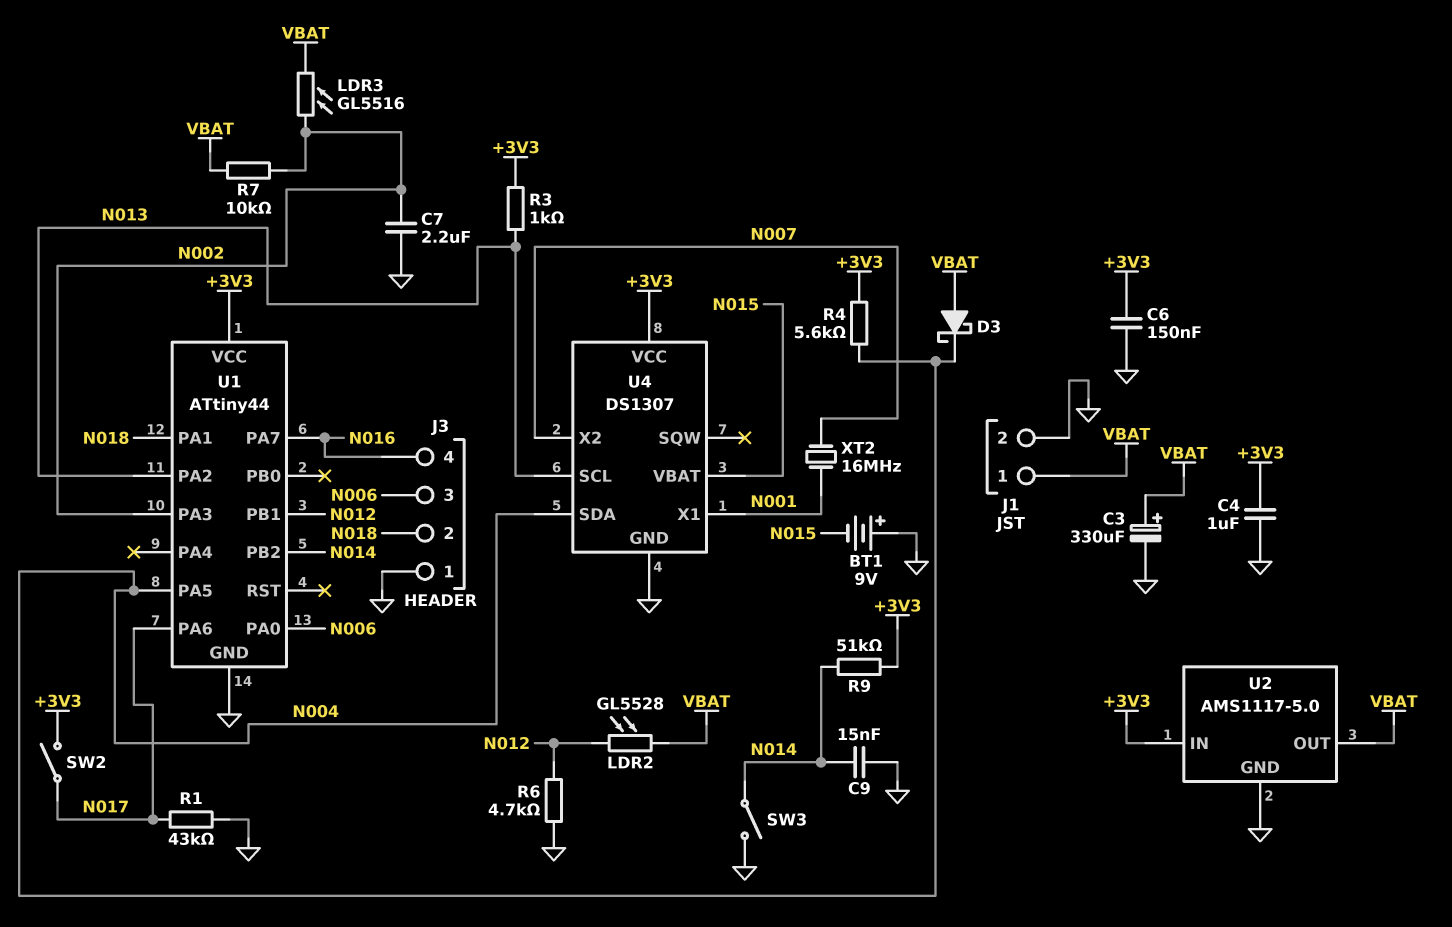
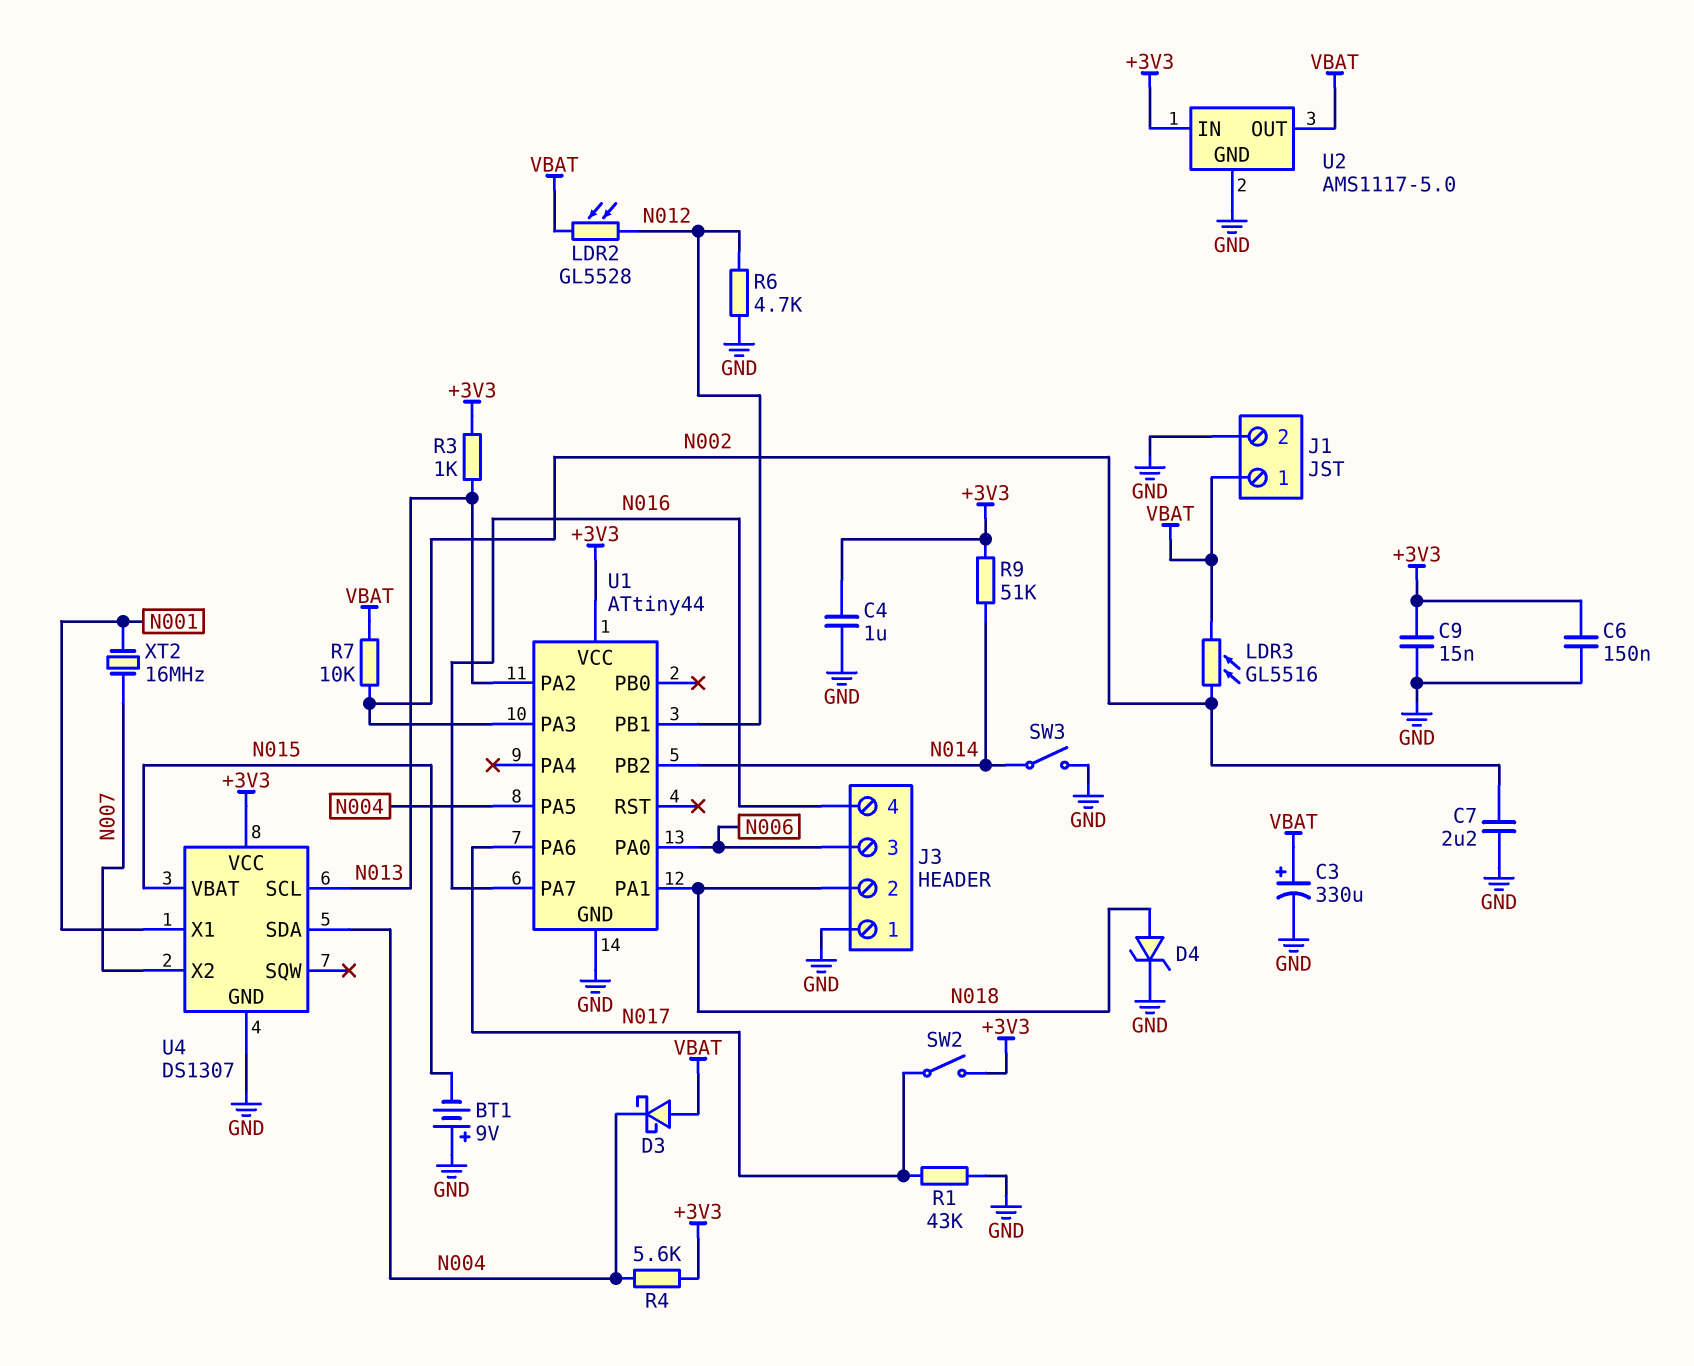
C9: 15nF (GND, N014) -> 15nF (+3V3, GND)
D4: none -> zener (A N018, K GND)

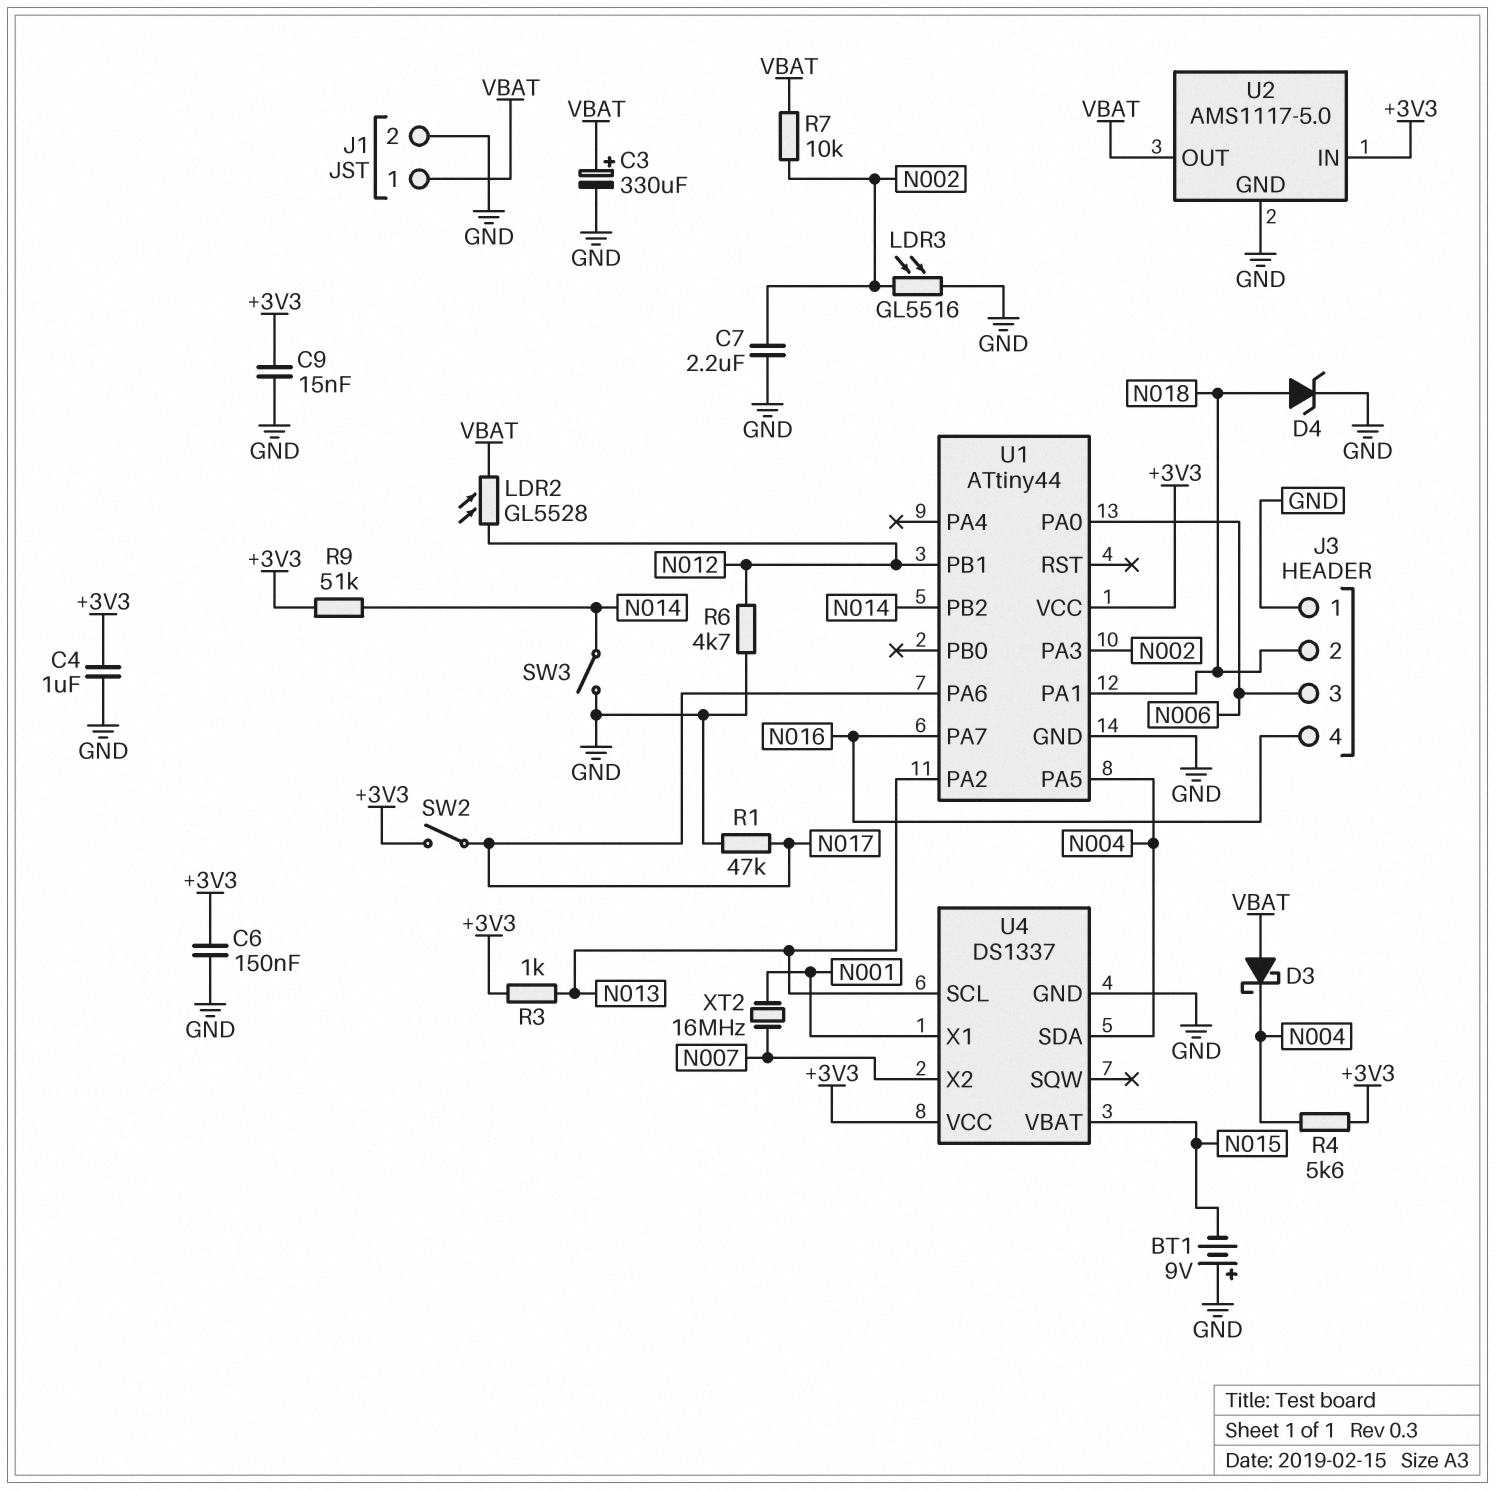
LDR3: GL5516 (N002, VBAT) -> GL5516 (GND, N002)
R1: 43k (GND, N017) -> 47k (GND, N017)
U4: DS1307 -> DS1337

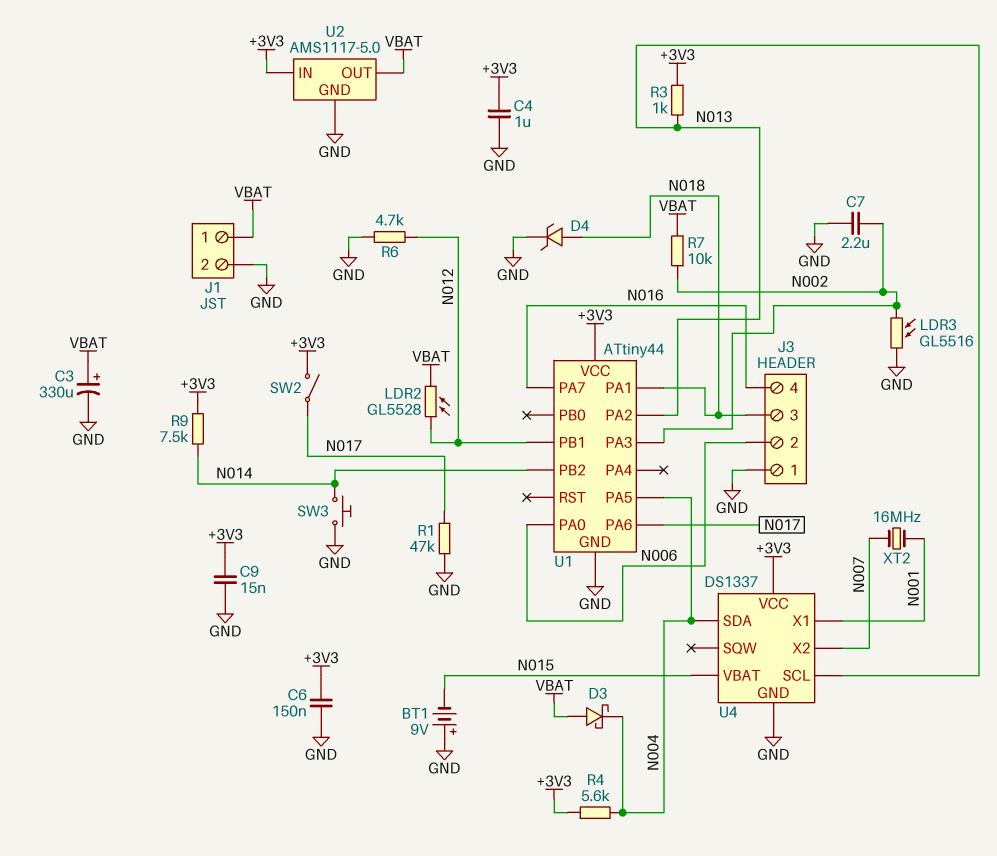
J3 pin 2: N018 -> N006
J3 pin 3: N006 -> N018
R9: 51k (+3V3, N014) -> 7.5k (+3V3, N014)
SW3: switch (GND, N014) -> button (GND, N014)

